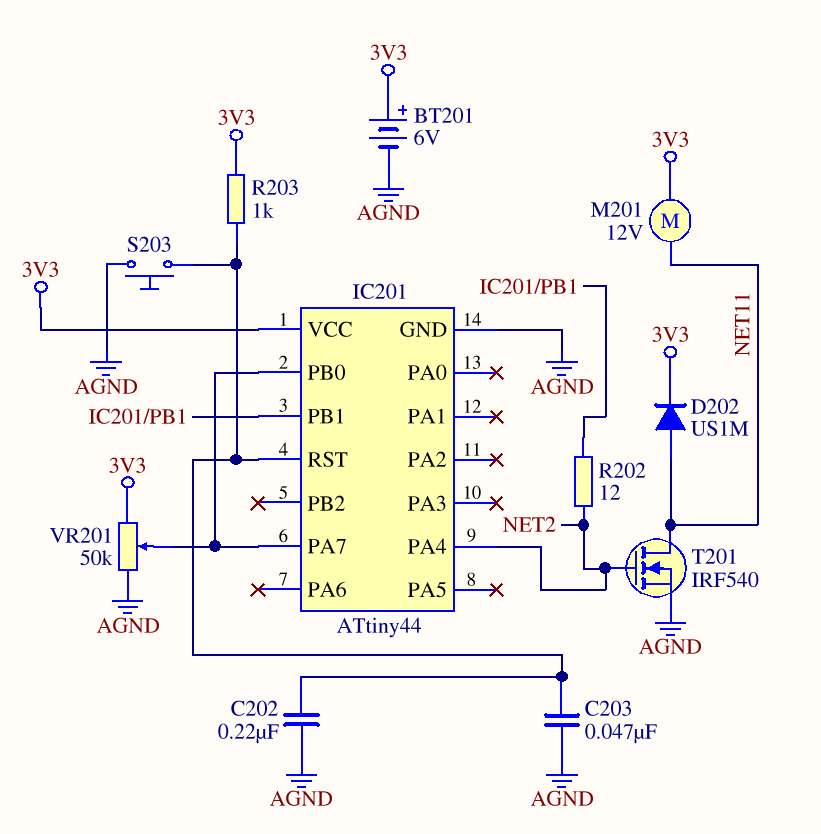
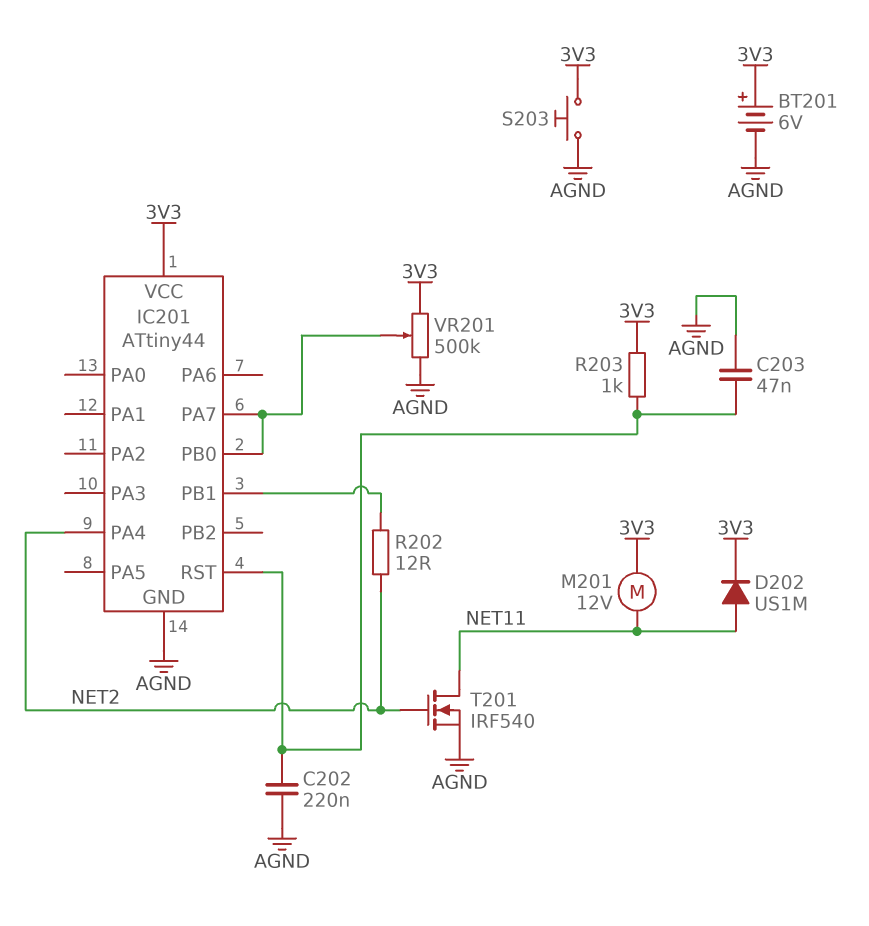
S203: button (AGND, IC201/RST) -> button (3V3, AGND)
VR201: 50k (3V3, AGND, wiper IC201/PA7) -> 500k (3V3, AGND, wiper IC201/PA7)

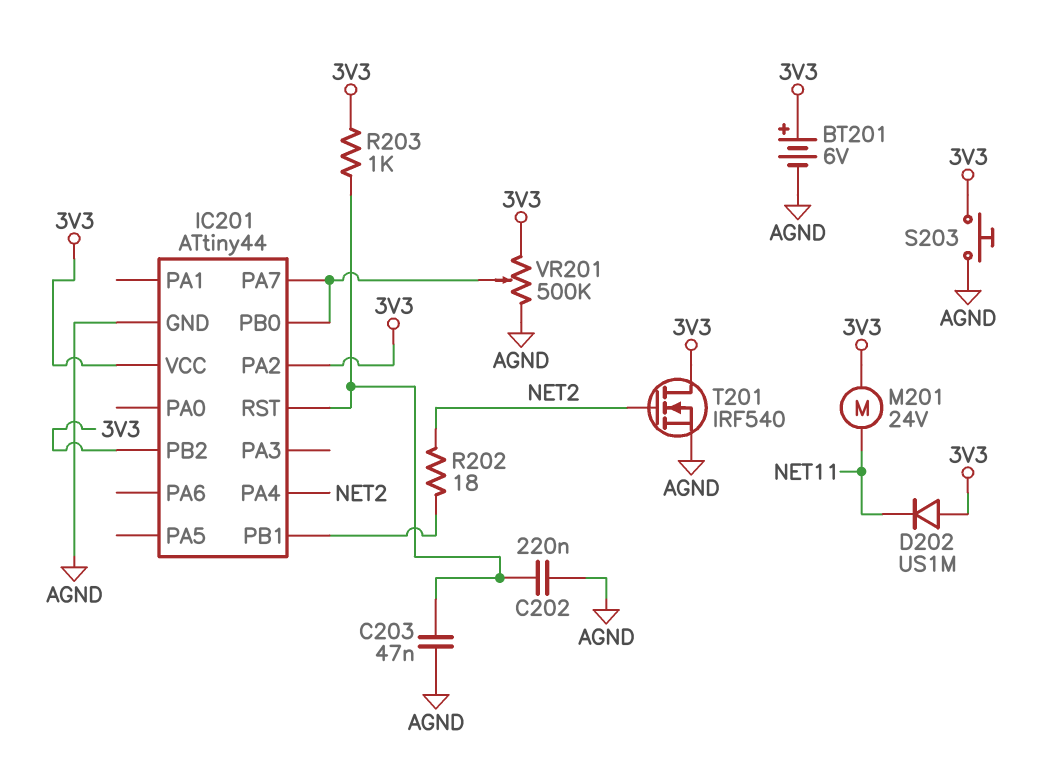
D202: diode US1M (A NET11, K 3V3) -> diode US1M (A 3V3, K NET11)
IC201 pin PA2: none -> 3V3
IC201 pin PB2: none -> 3V3
M201: motor 12V (3V3, NET11) -> motor 24V (3V3, NET11)
R202: 12 (IC201/PB1, NET2) -> 18 (IC201/PB1, NET2)
T201: NMOS IRF540 (G NET2, D NET11, S AGND) -> NMOS IRF540 (G NET2, D 3V3, S AGND)

